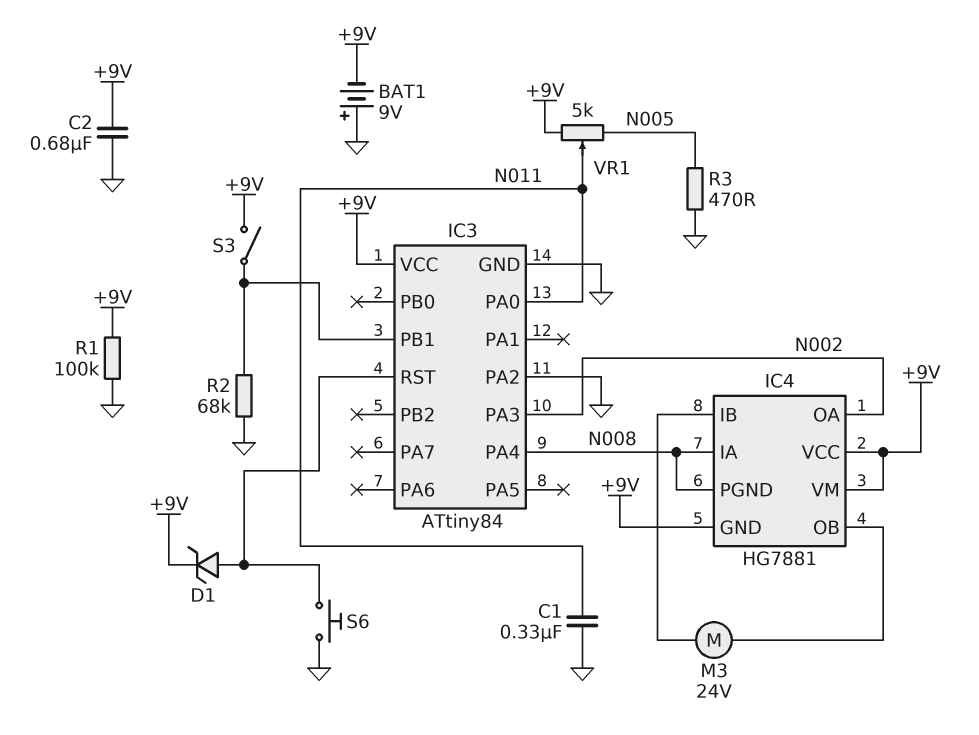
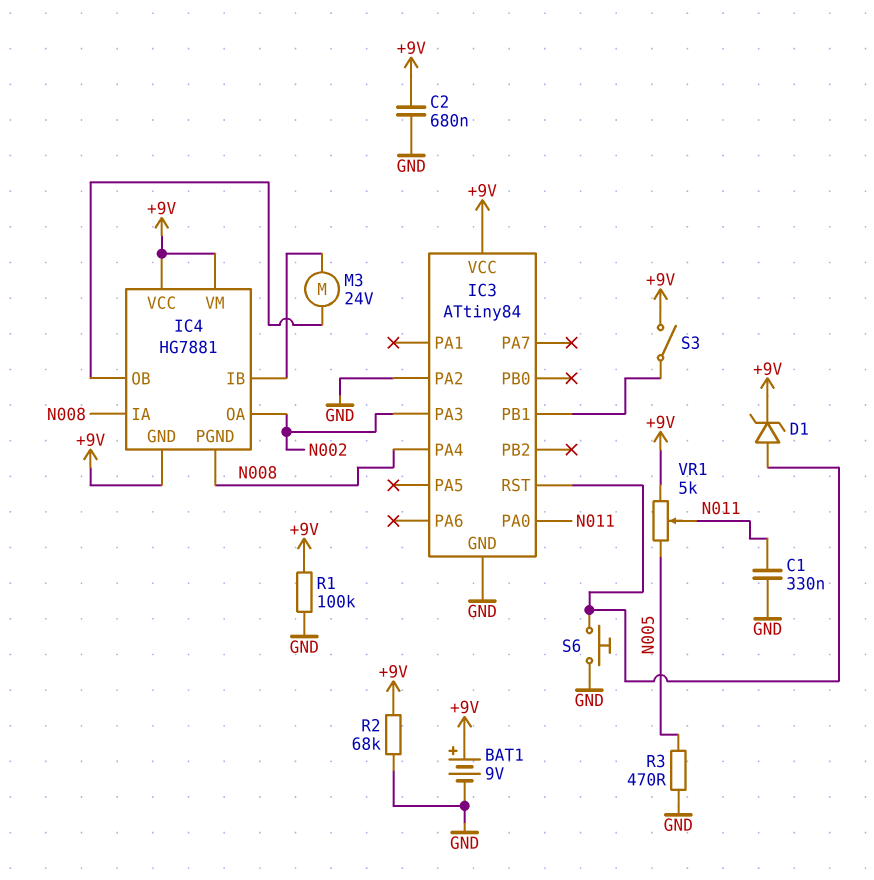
BAT1: 9V (plus GND, minus +9V) -> 9V (plus +9V, minus GND)
R2: 68k (GND, IC3/PB1) -> 68k (+9V, GND)

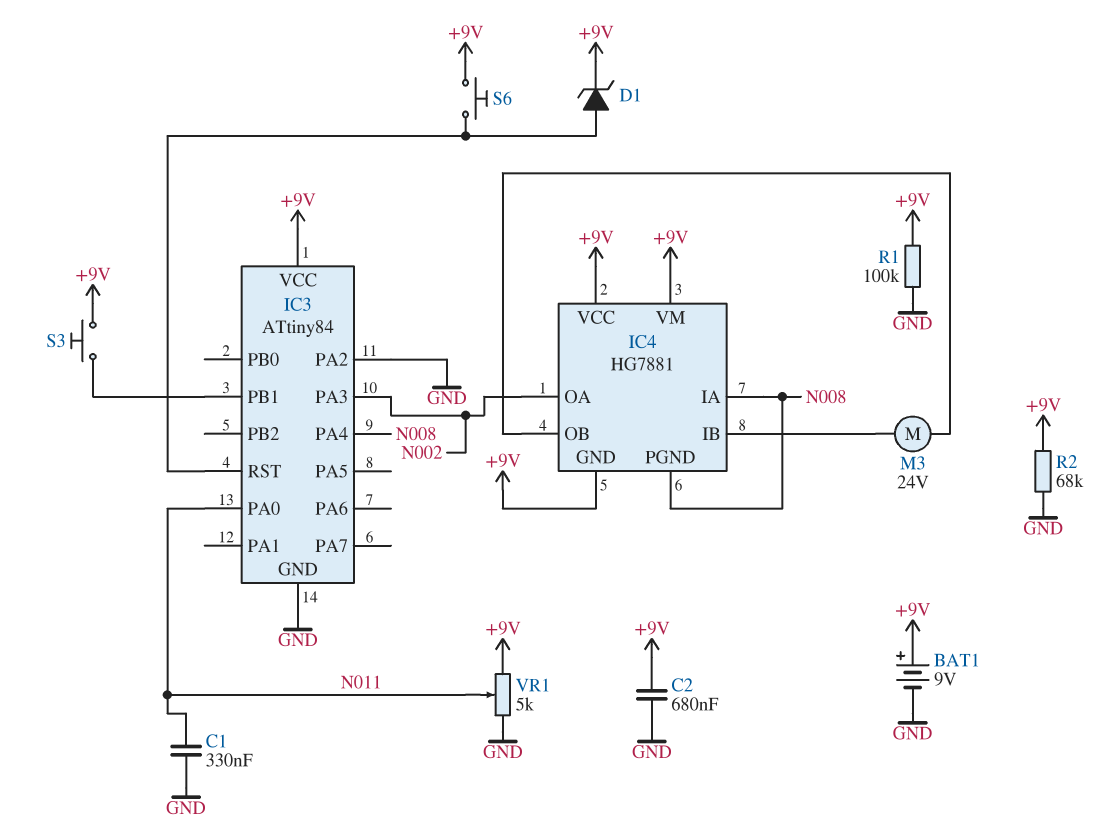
R3: 470 (GND, N005) -> none
S3: switch (+9V, IC3/PB1) -> button (+9V, IC3/PB1)
S6: button (GND, IC3/RST) -> button (+9V, IC3/RST)
VR1: 5k (+9V, N005, wiper N011) -> 5k (+9V, GND, wiper N011)

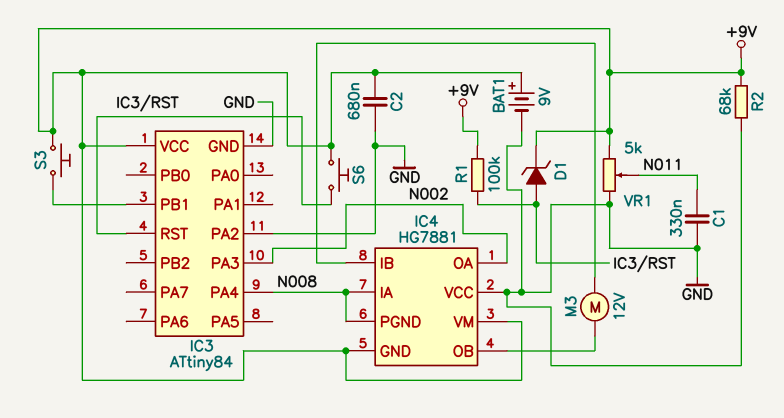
IC3 pin PA0: N011 -> none
IC4 pin VCC: +9V -> GND
M3: motor 24V (IC4/IB, IC4/OB) -> motor 12V (IC4/IB, IC4/OB)
R1: 100k (+9V, GND) -> 100k (+9V, IC3/RST)

